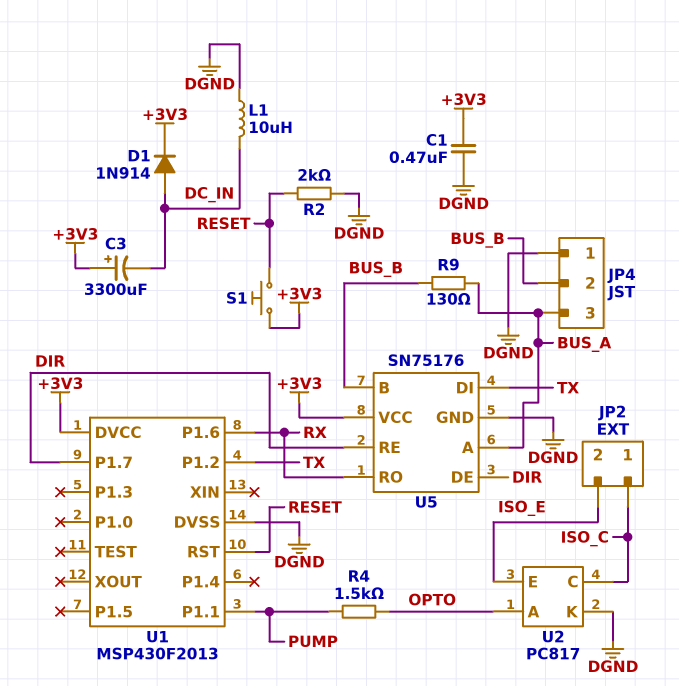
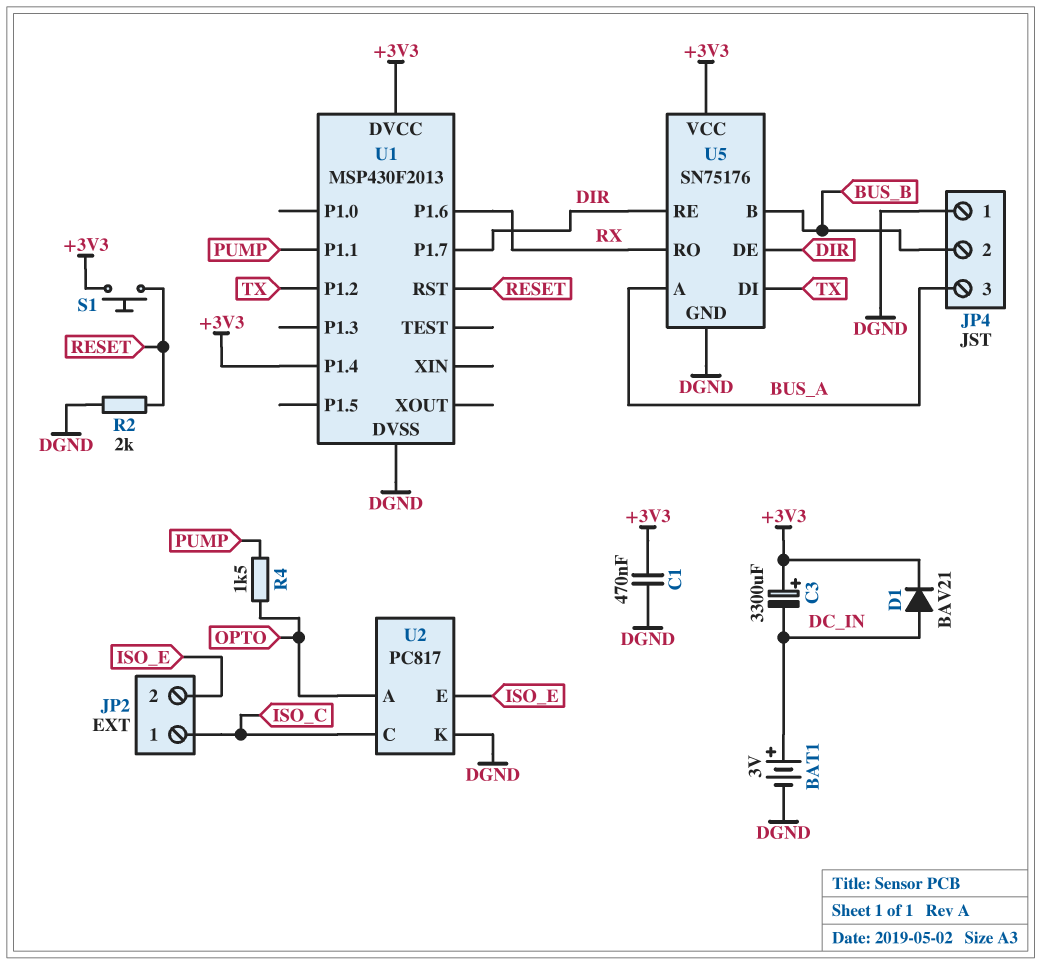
BAT1: none -> 3V (plus DC_IN, minus DGND)
D1: diode 1N914 (A DC_IN, K +3V3) -> diode BAV21 (A DC_IN, K +3V3)
L1: 10uH (DC_IN, DGND) -> none
R9: 130 (BUS_A, BUS_B) -> none
U1 pin P1.4: none -> +3V3

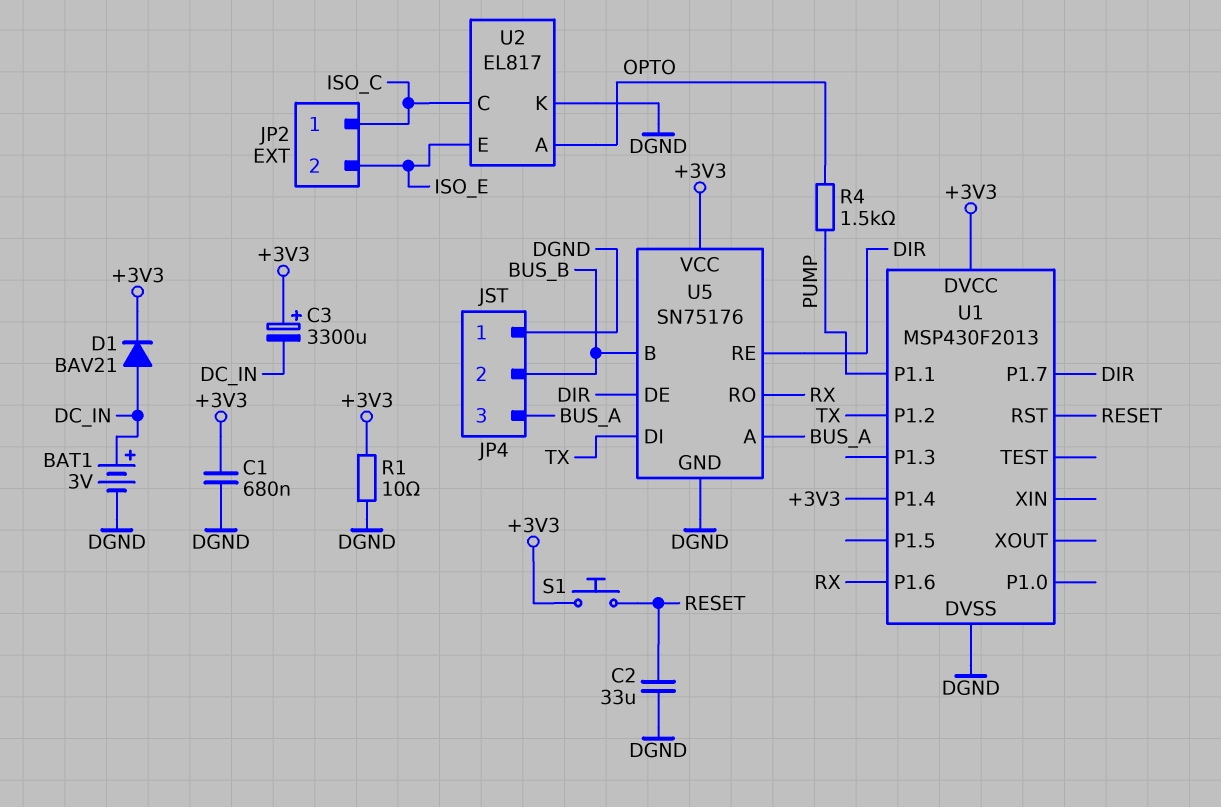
C1: 470nF (+3V3, DGND) -> 680nF (+3V3, DGND)
C2: none -> 33uF (DGND, RESET)
R1: none -> 10 (+3V3, DGND)
R2: 2k (DGND, RESET) -> none
U2: PC817 -> EL817

